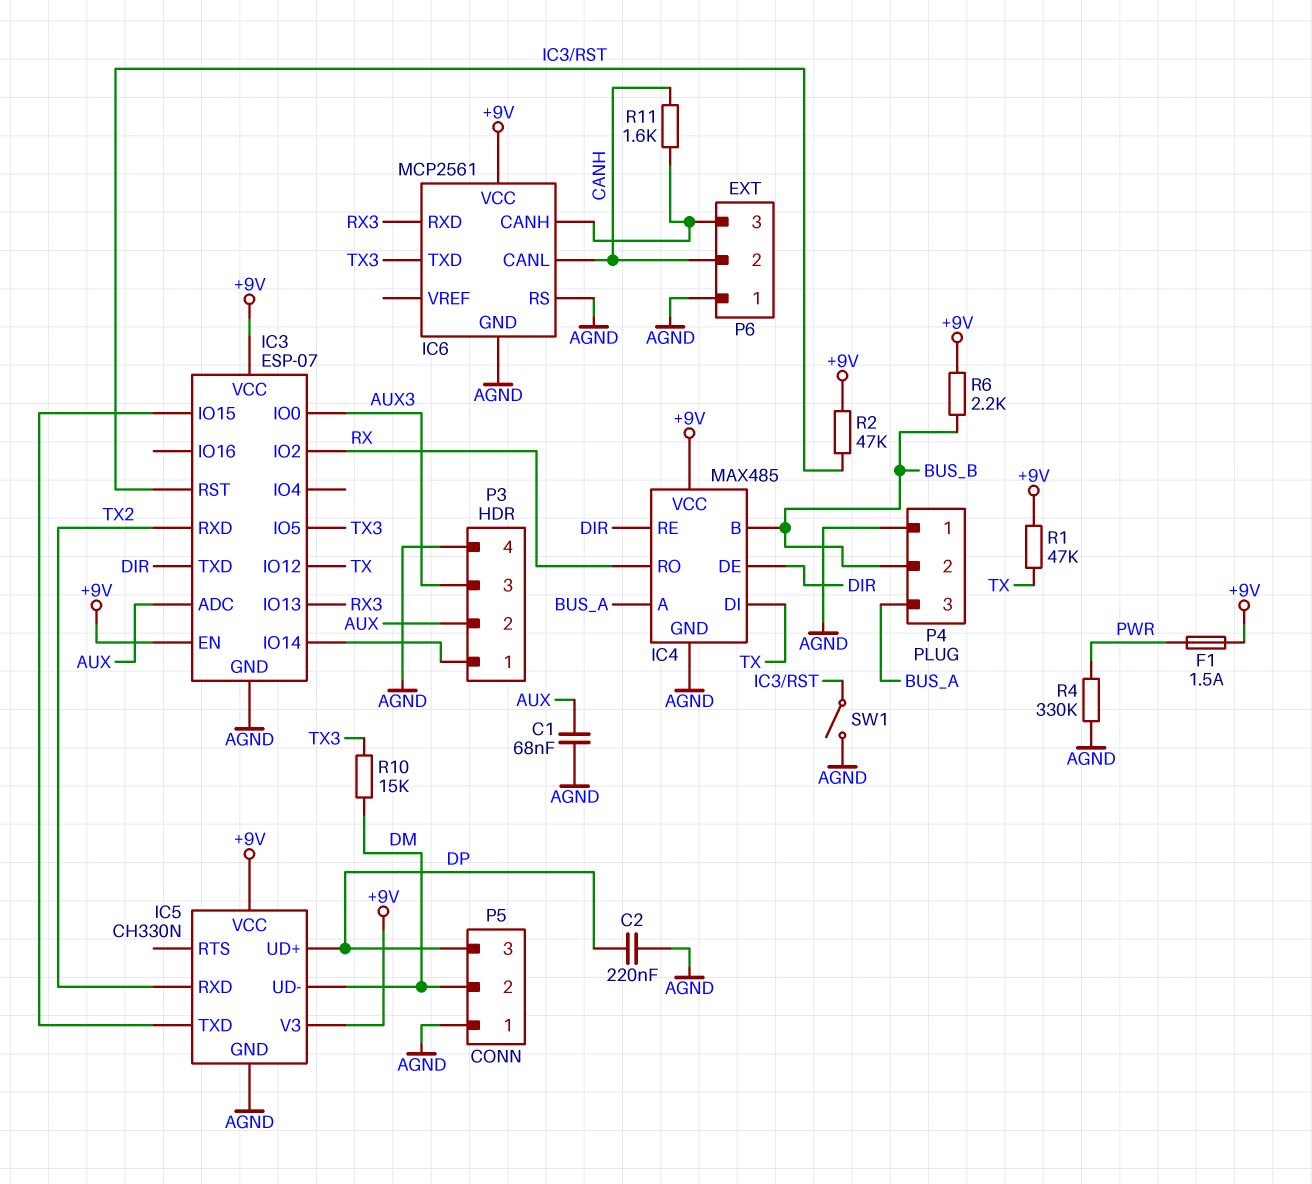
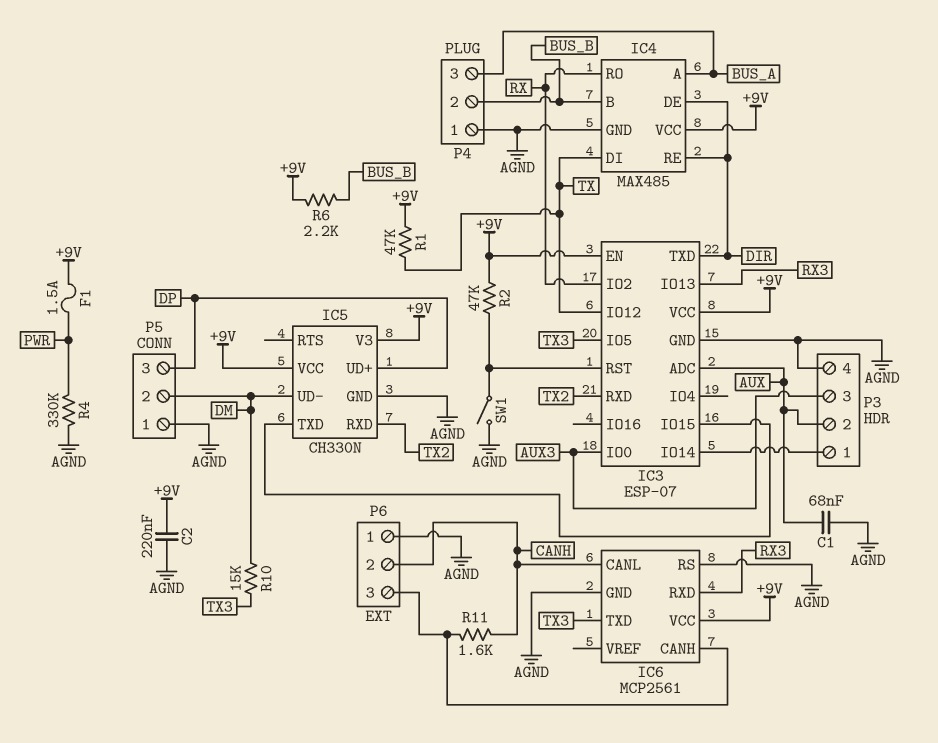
C2: 220nF (AGND, DP) -> 220nF (+9V, AGND)

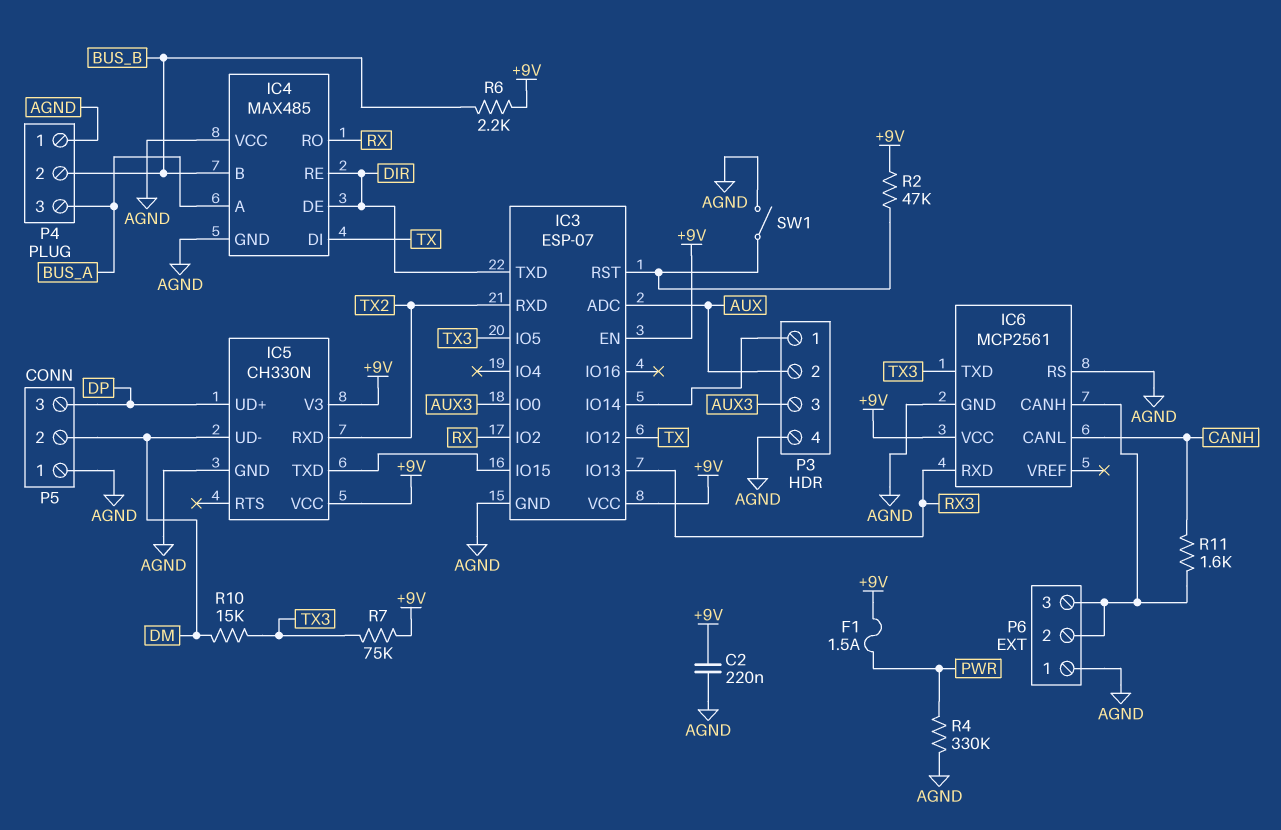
C1: 68nF (AGND, AUX) -> none
IC4 pin VCC: +9V -> AGND
P6 pin 2: CANH -> IC6/CANH
R1: 47k (+9V, TX) -> none
R7: none -> 75k (+9V, TX3)

